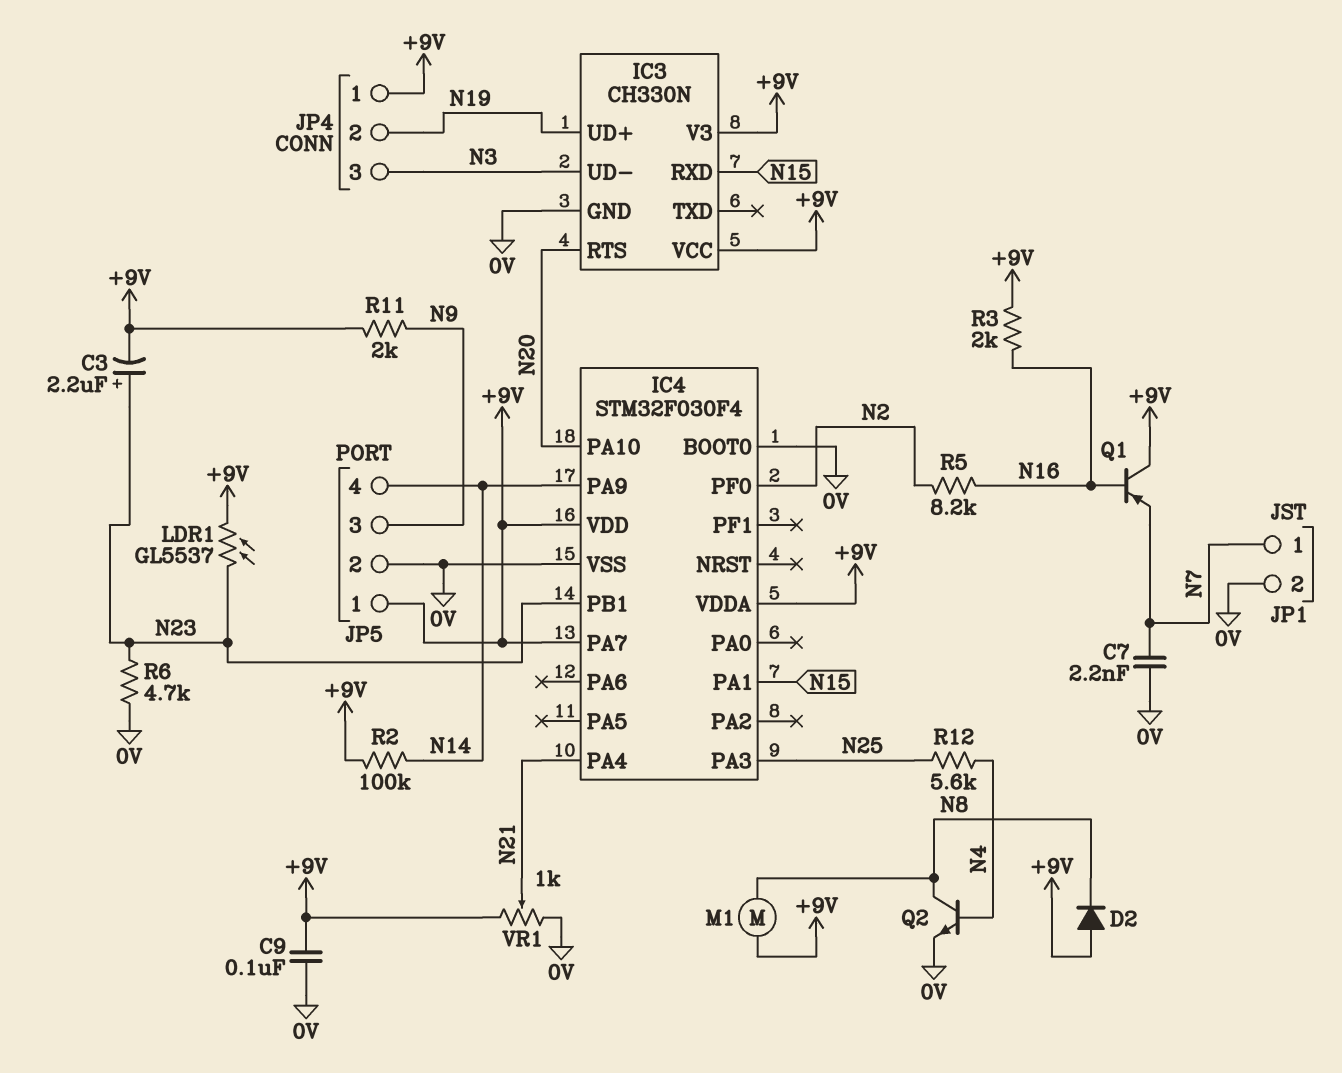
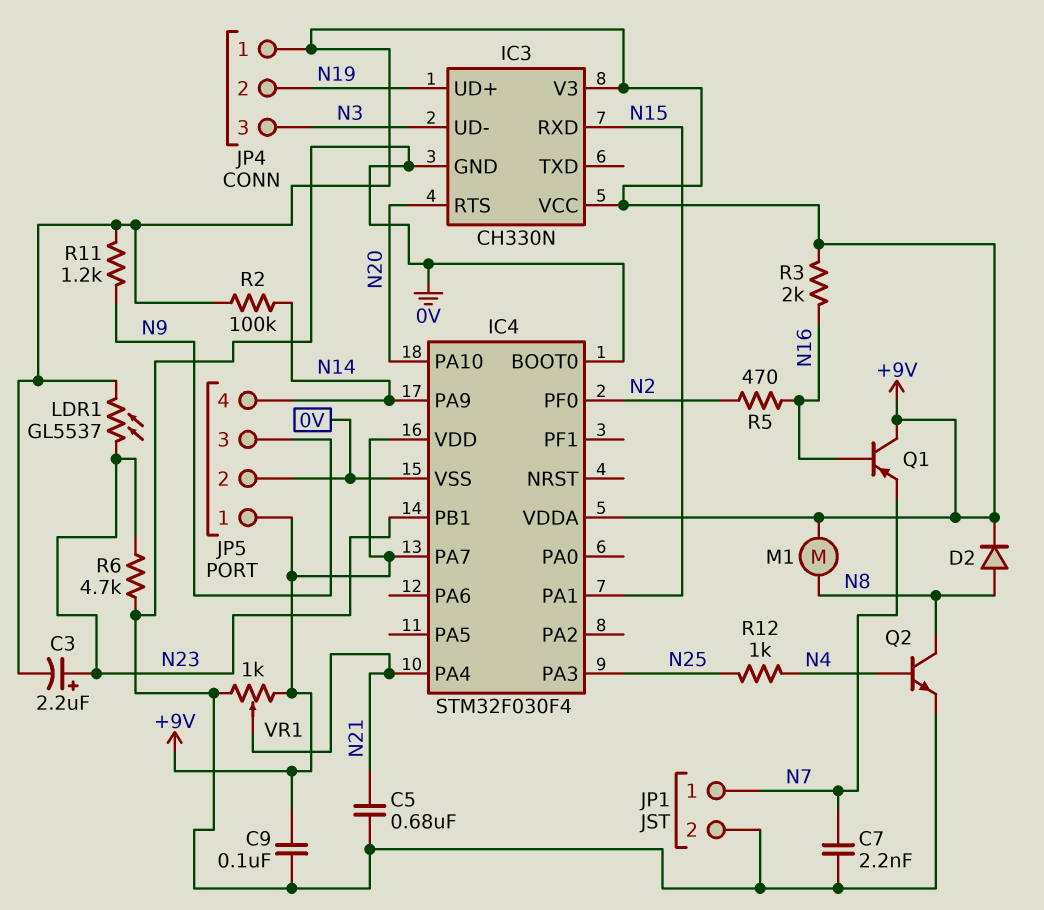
C5: none -> 680nF (0V, N21)
D2: diode (A +9V, K N8) -> diode (A N8, K +9V)
R5: 8.2k (N2, N16) -> 470 (N2, N16)
R11: 2k (+9V, N9) -> 1.2k (+9V, N9)
R12: 5.6k (N4, N25) -> 1k (N4, N25)

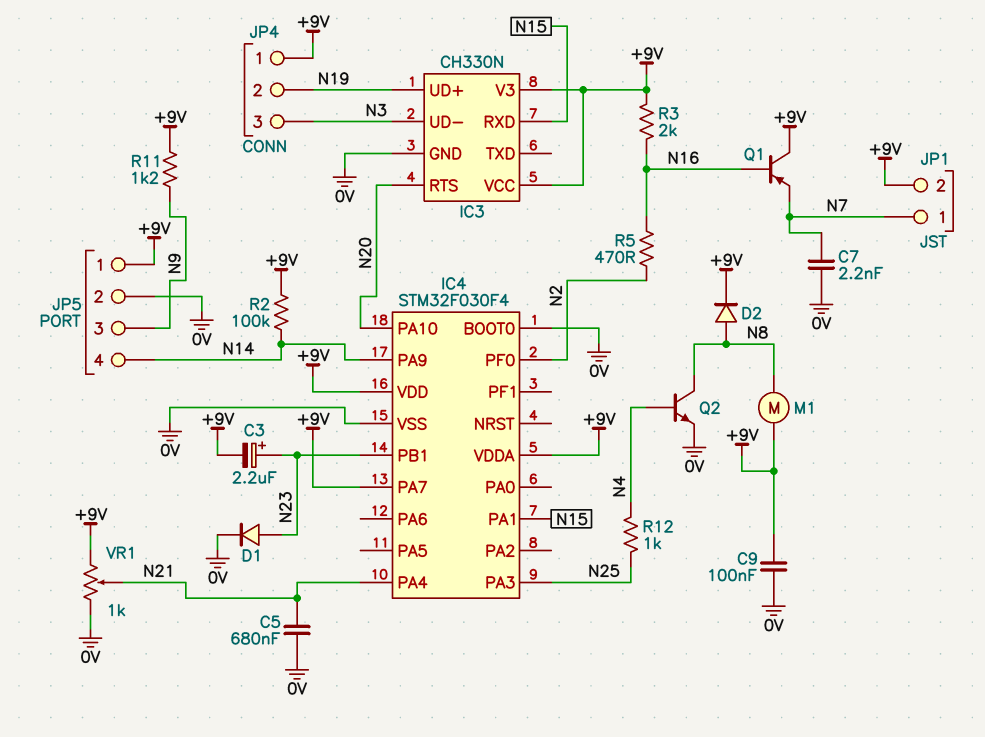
D1: none -> diode (A N23, K 0V)
JP1 pin 2: 0V -> +9V
LDR1: GL5537 (+9V, N23) -> none
R6: 4.7k (0V, N23) -> none

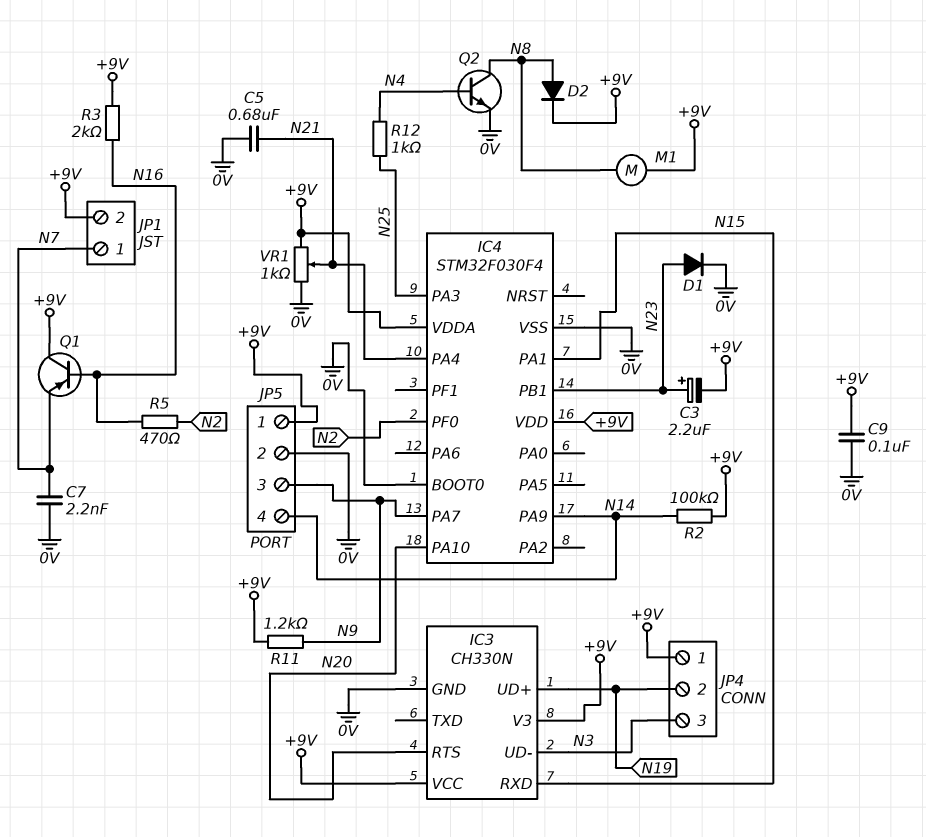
IC4 pin PA7: +9V -> N9

